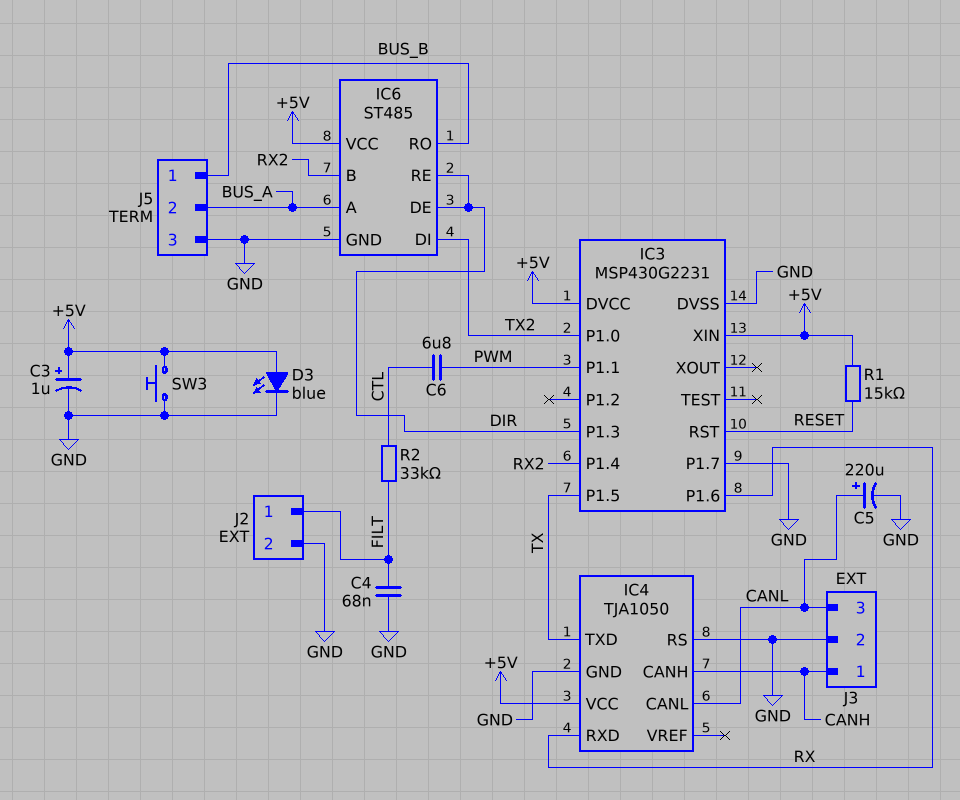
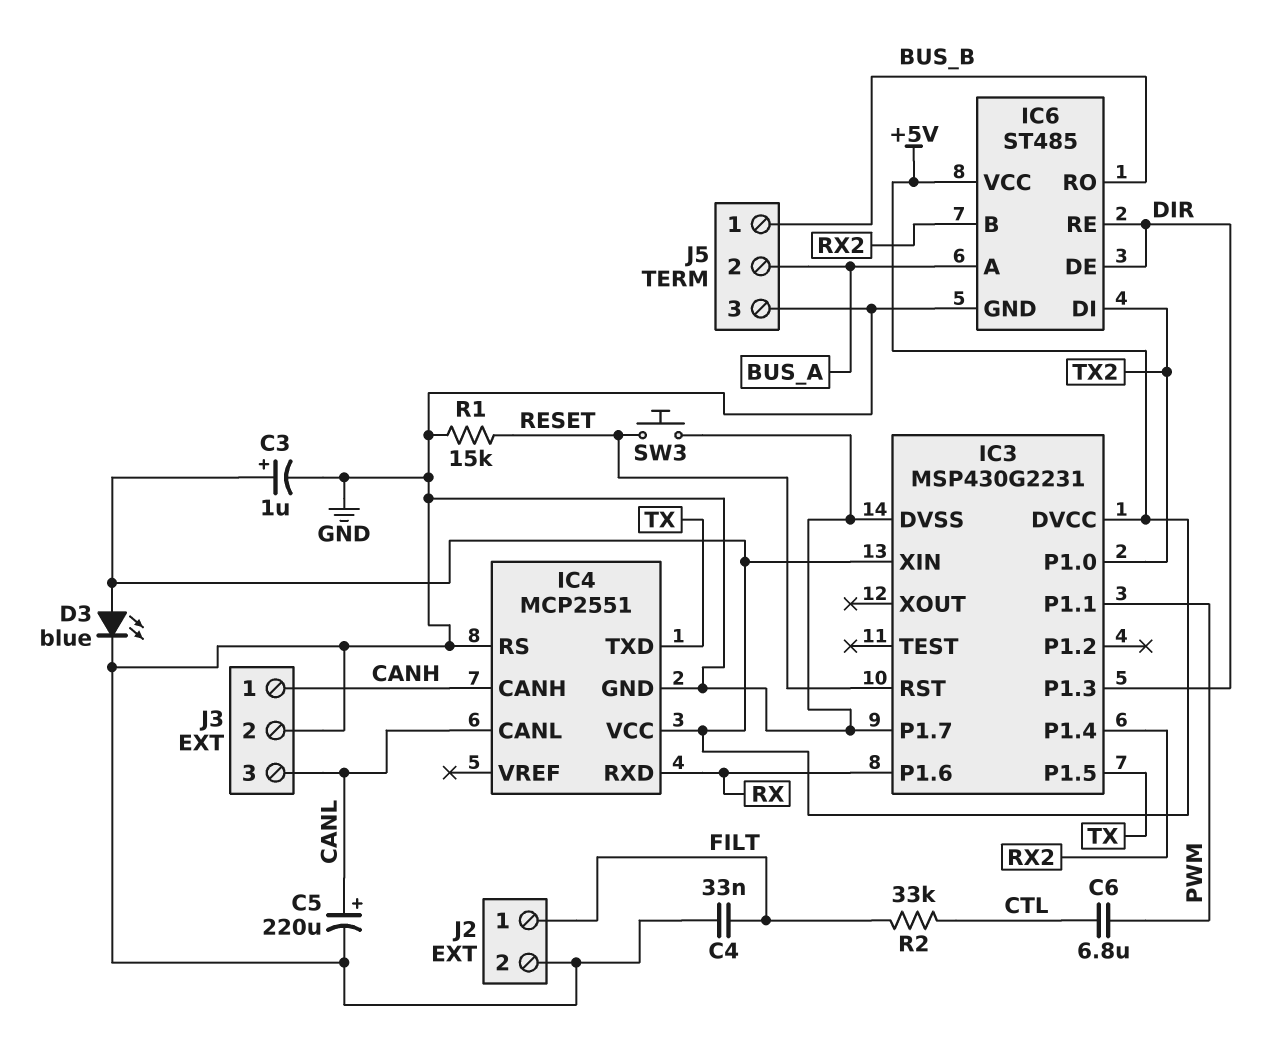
C4: 68nF (FILT, GND) -> 33nF (FILT, GND)
IC4: TJA1050 -> MCP2551
R1: 15k (+5V, RESET) -> 15k (GND, RESET)
SW3: button (+5V, GND) -> button (GND, RESET)

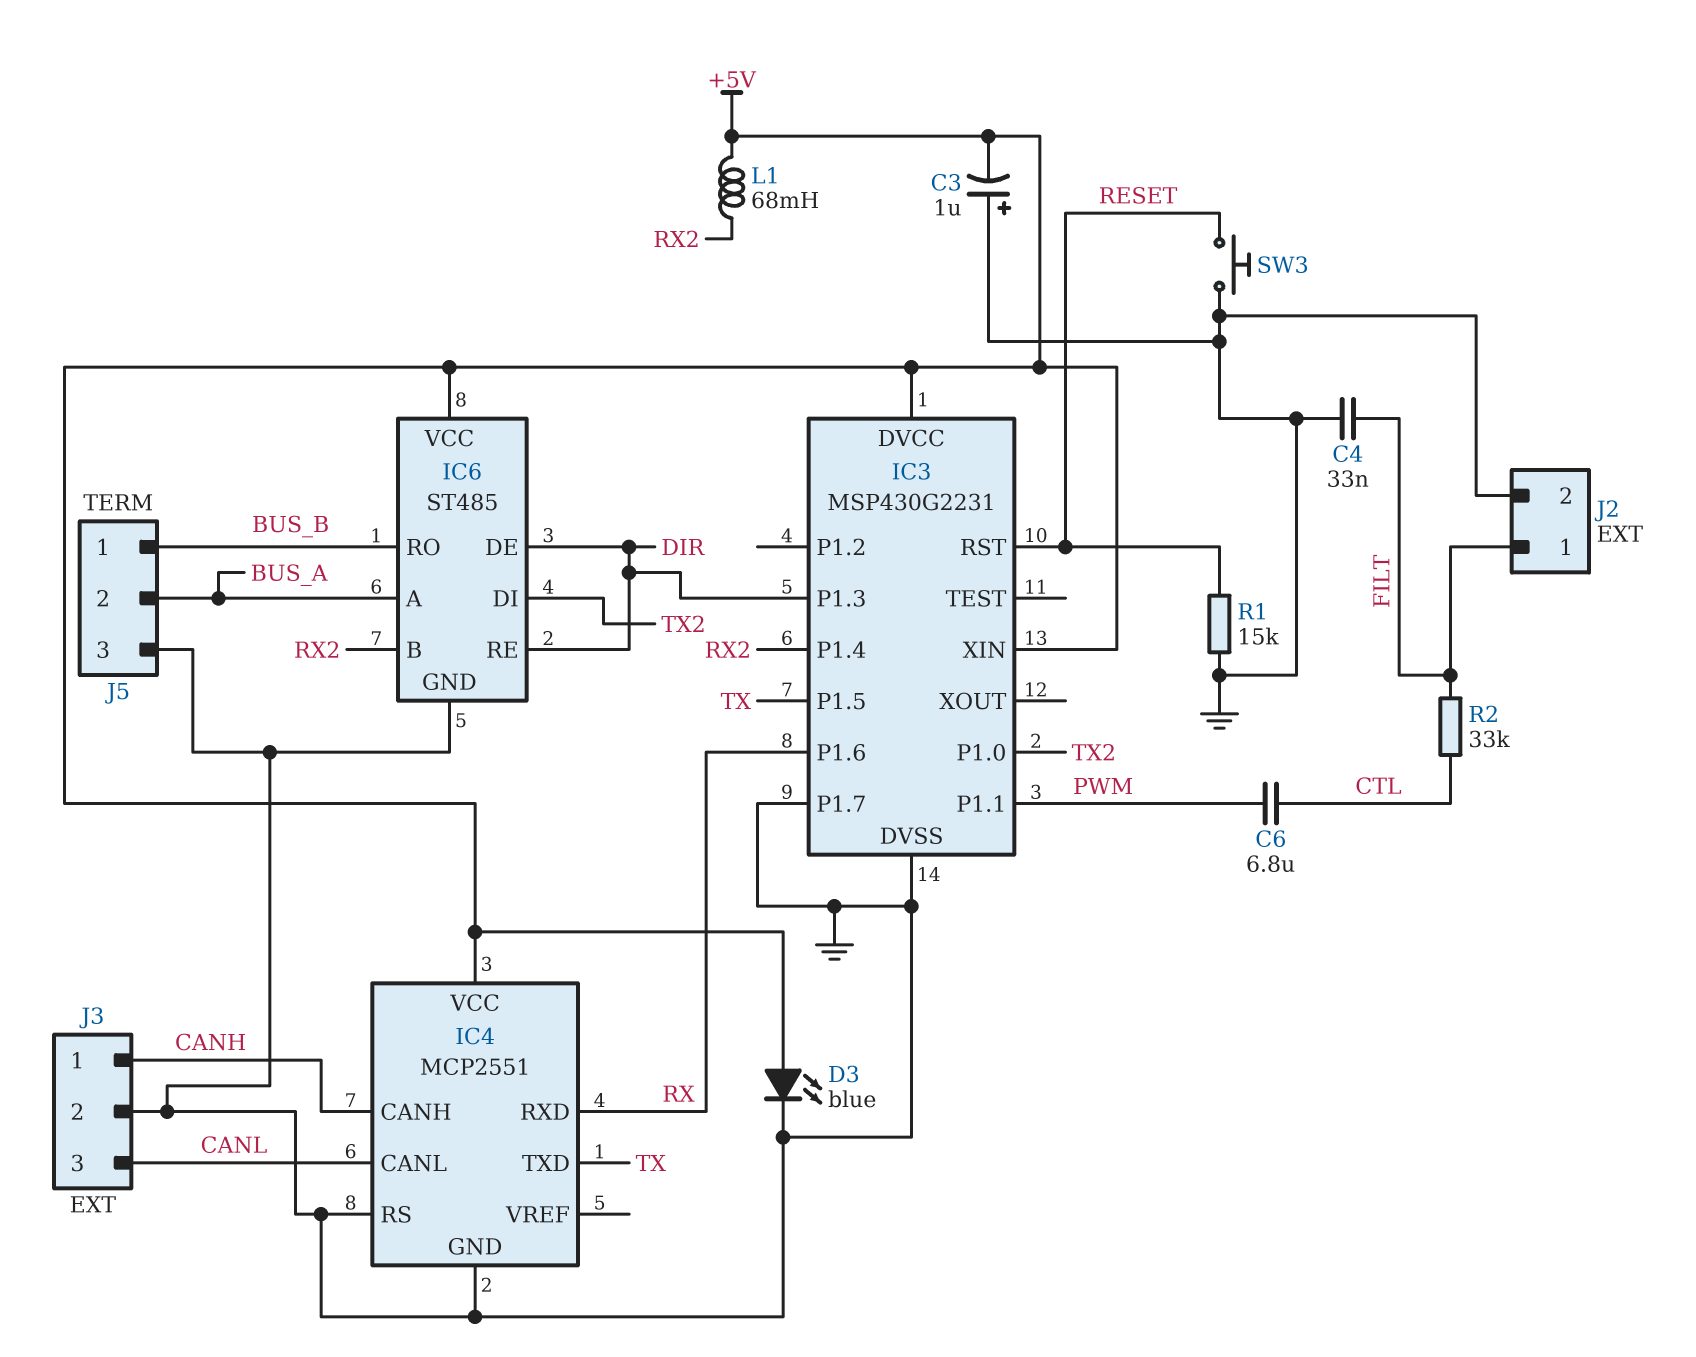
C3: 1uF (plus +5V, minus GND) -> 1uF (plus GND, minus +5V)
C5: 220uF (plus CANL, minus GND) -> none
L1: none -> 68mH (+5V, RX2)

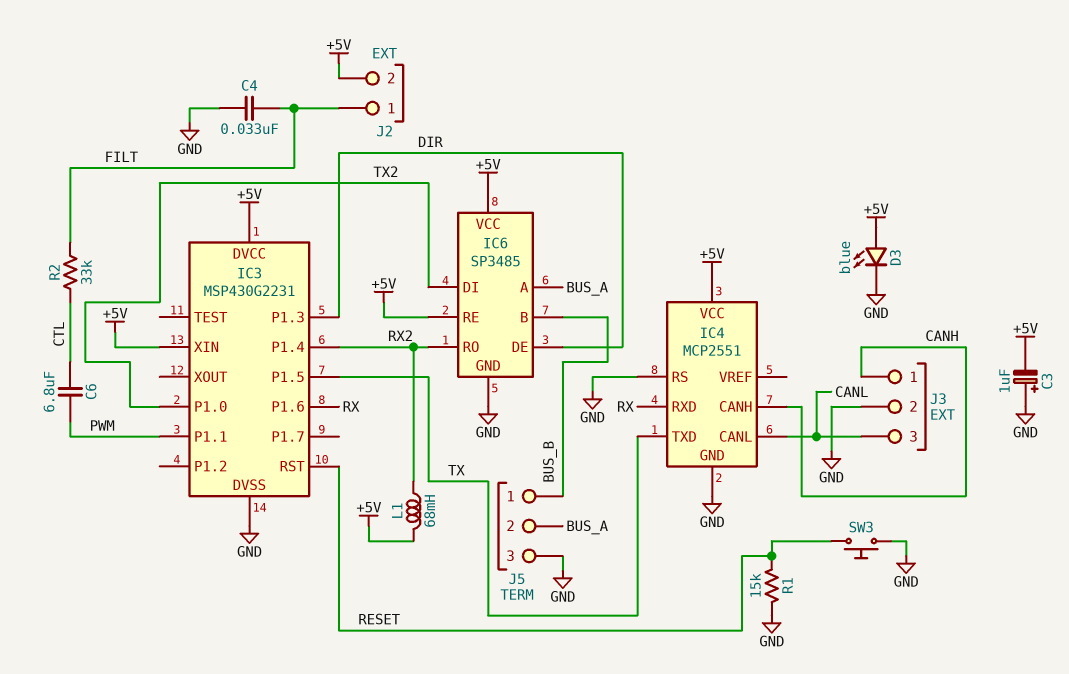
IC3 pin P1.7: GND -> none
IC6: ST485 -> SP3485
IC6 pin B: RX2 -> BUS_B
IC6 pin RE: DIR -> +5V
IC6 pin RO: BUS_B -> RX2
J2 pin 2: GND -> +5V

